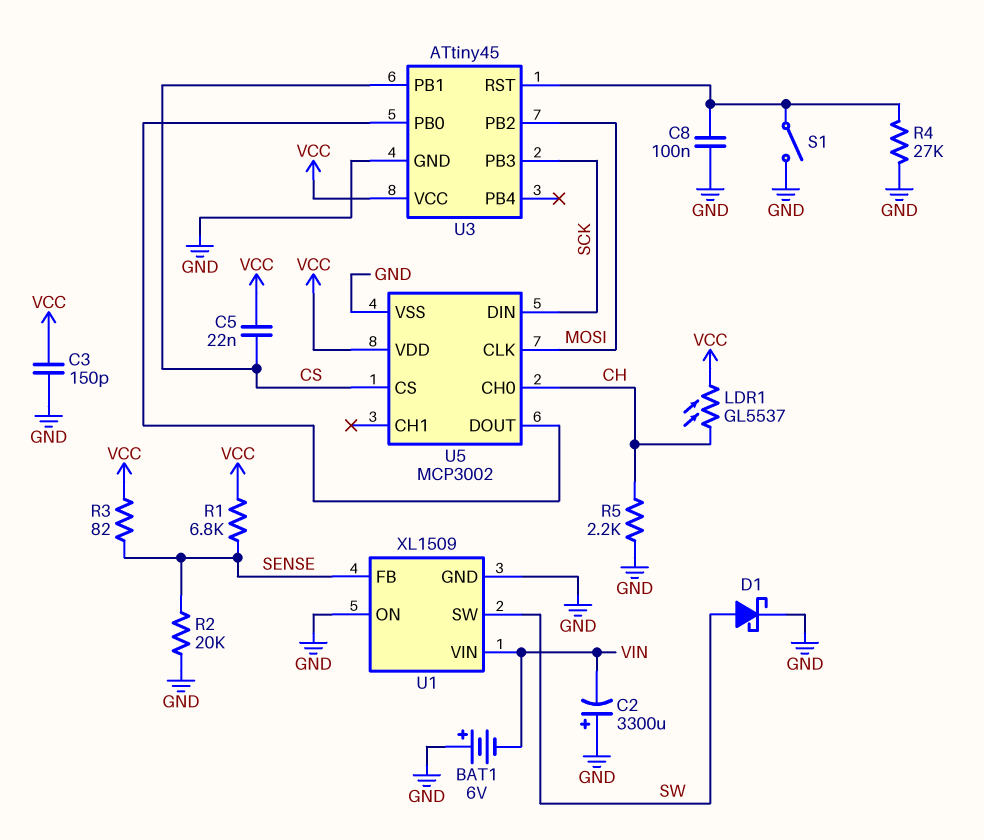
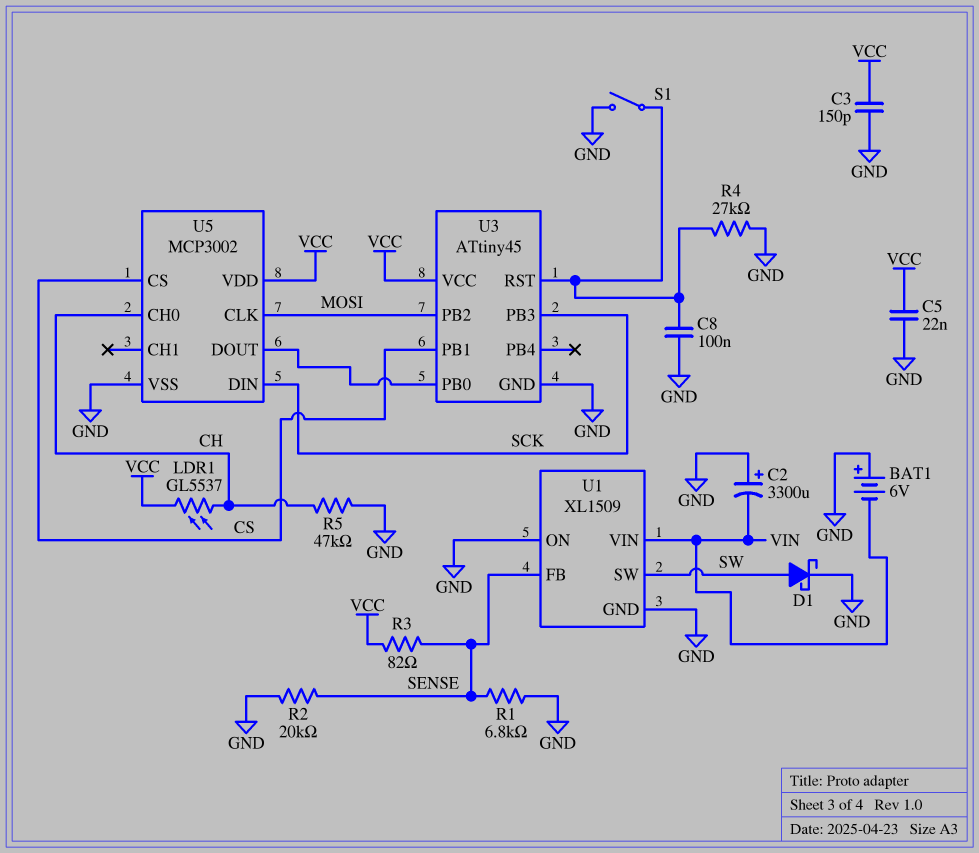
C5: 22nF (CS, VCC) -> 22nF (GND, VCC)
R1: 6.8k (SENSE, VCC) -> 6.8k (GND, SENSE)
R5: 2.2k (CH, GND) -> 47k (CH, GND)

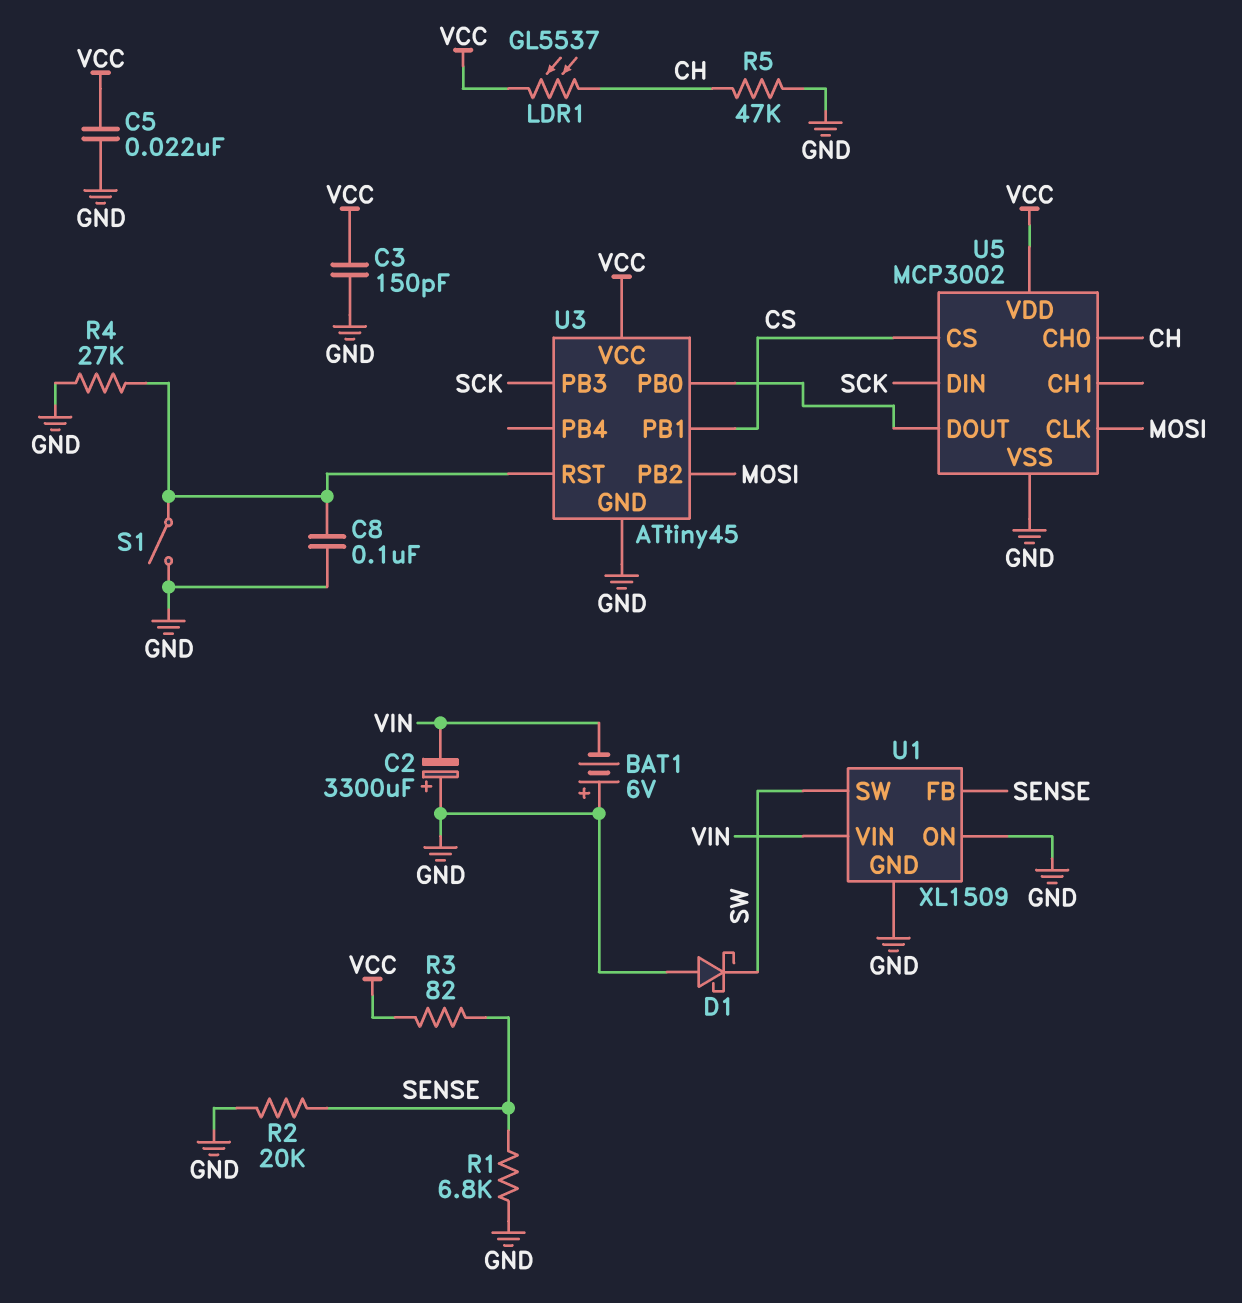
D1: schottky (A SW, K GND) -> schottky (A GND, K SW)

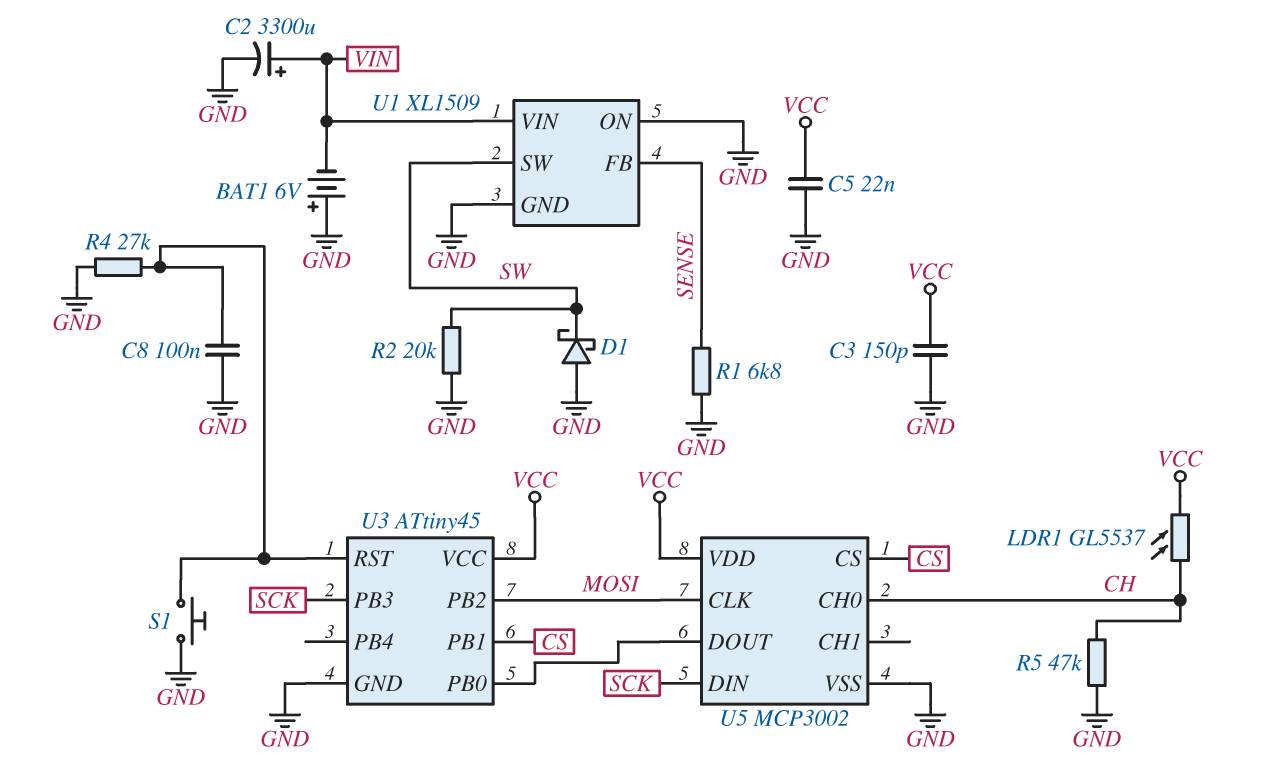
C2: 3300uF (plus GND, minus VIN) -> 3300uF (plus VIN, minus GND)
R2: 20k (GND, SENSE) -> 20k (GND, SW)
R3: 82 (SENSE, VCC) -> none
S1: switch (GND, U3/RST) -> button (GND, U3/RST)

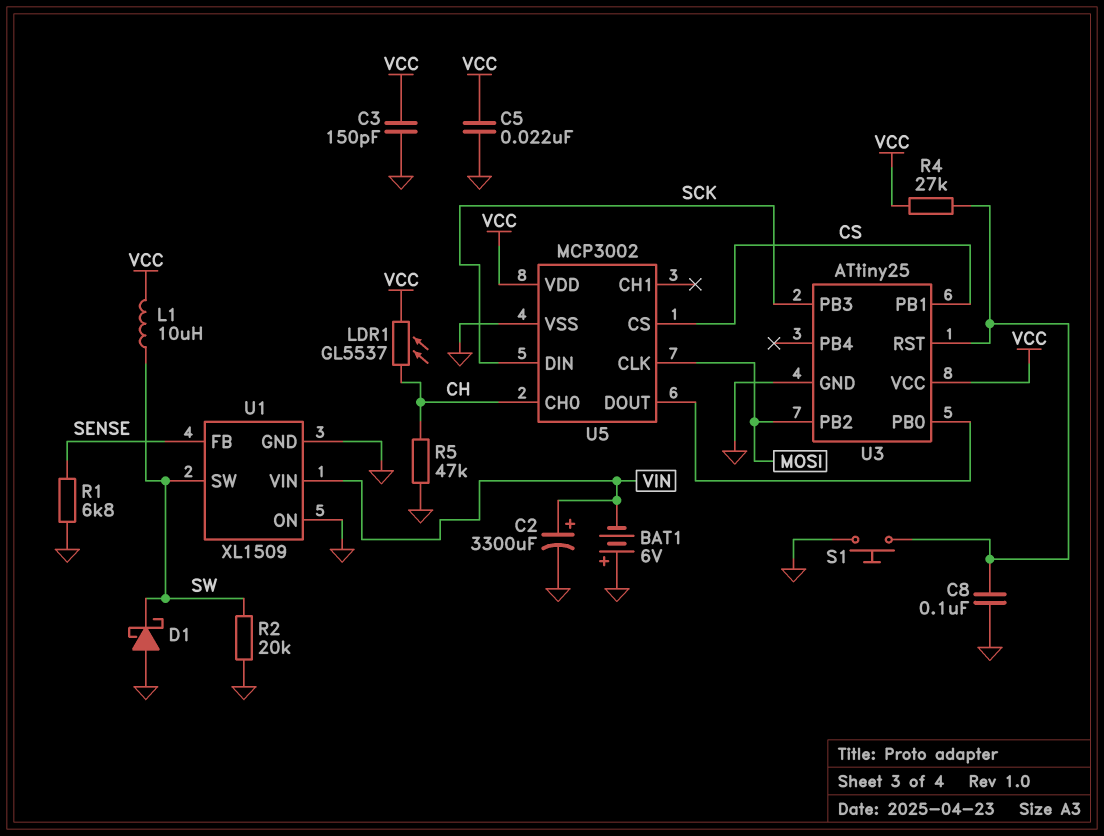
L1: none -> 10uH (SW, VCC)
R4: 27k (GND, U3/RST) -> 27k (U3/RST, VCC)
U3: ATtiny45 -> ATtiny25

